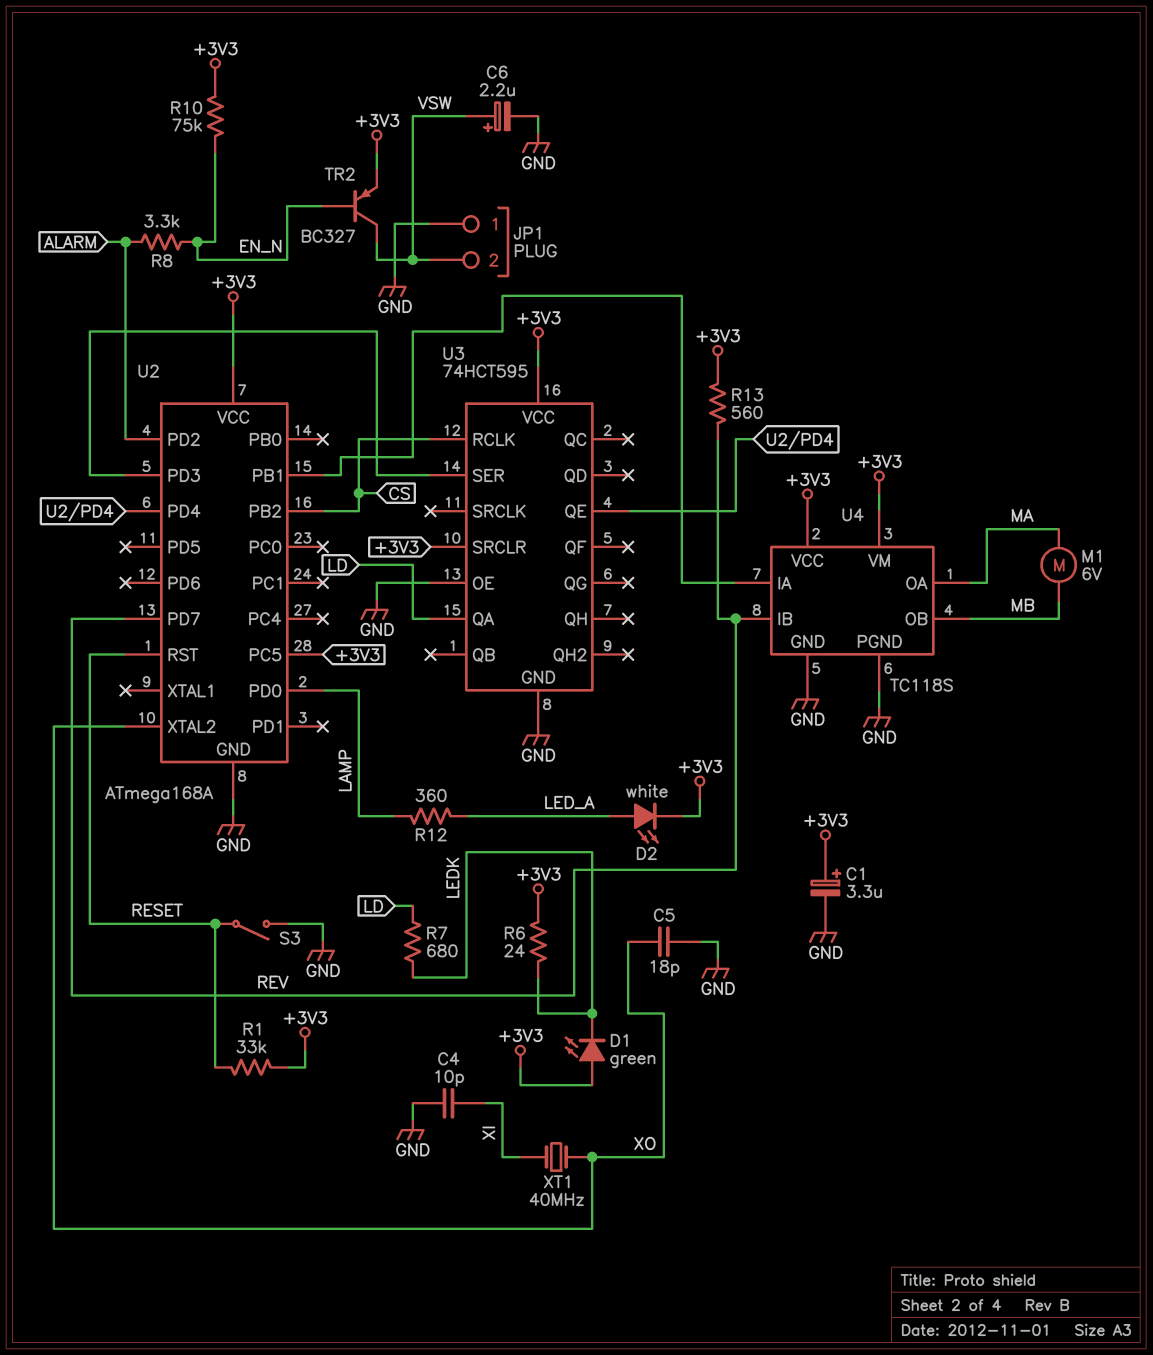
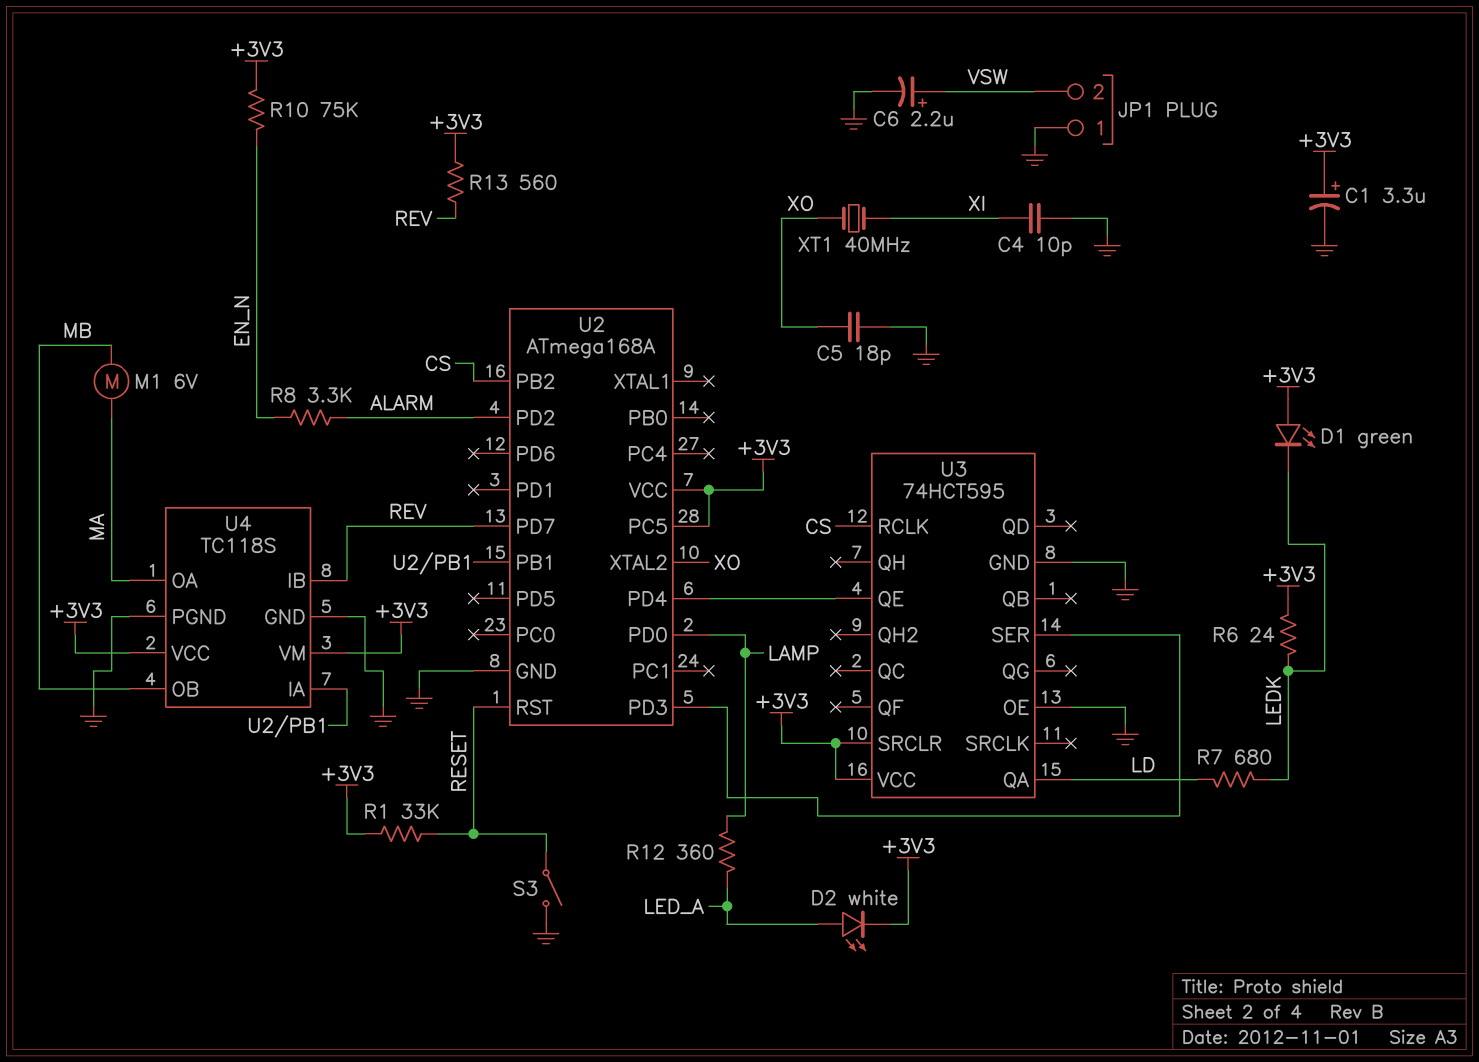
TR2: PNP BC327 (B EN_N, C VSW, E +3V3) -> none

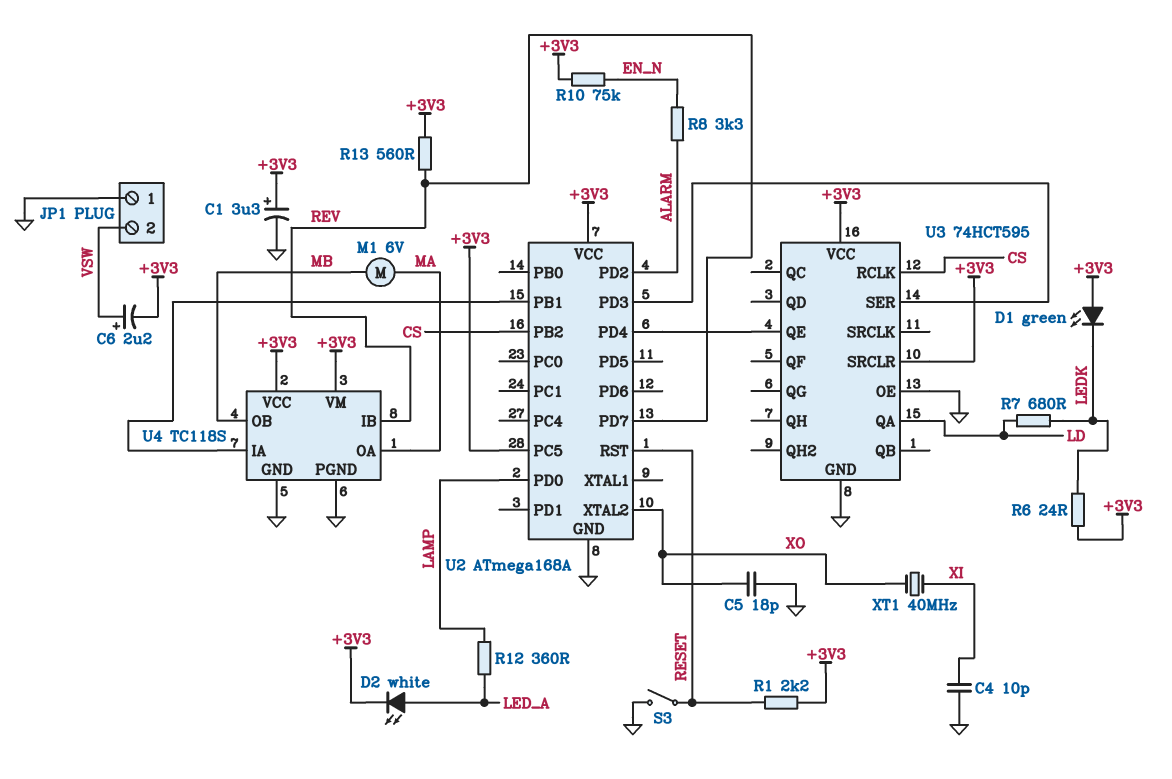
C6: 2.2uF (plus VSW, minus GND) -> 2.2uF (plus VSW, minus +3V3)
R1: 33k (+3V3, RESET) -> 2.2k (+3V3, RESET)

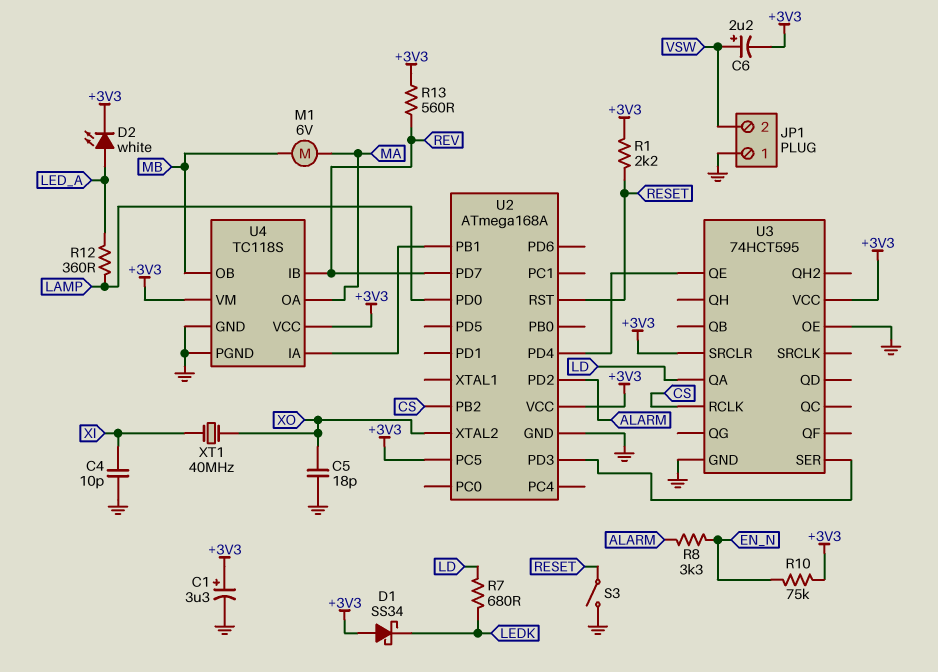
D1: LED green (A +3V3, K LEDK) -> schottky SS34 (A +3V3, K LEDK)
R6: 24 (+3V3, LEDK) -> none

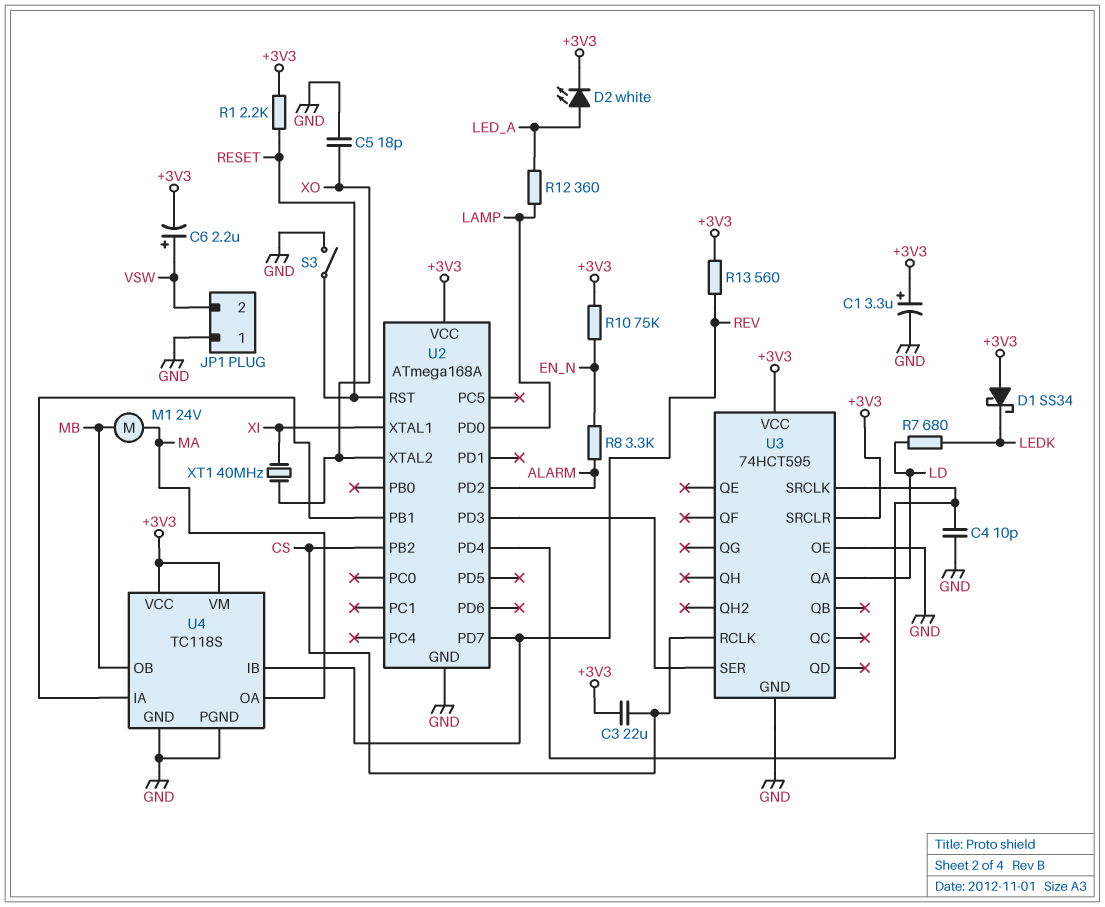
C3: none -> 22uF (+3V3, CS)
C4: 10pF (GND, XI) -> 10pF (GND, U2/PD4)
M1: motor 6V (MA, MB) -> motor 24V (MA, MB)
U2 pin PC5: +3V3 -> none
U2 pin XTAL1: none -> XI
U3 pin QE: U2/PD4 -> none
U3 pin SRCLK: none -> U2/PD4

